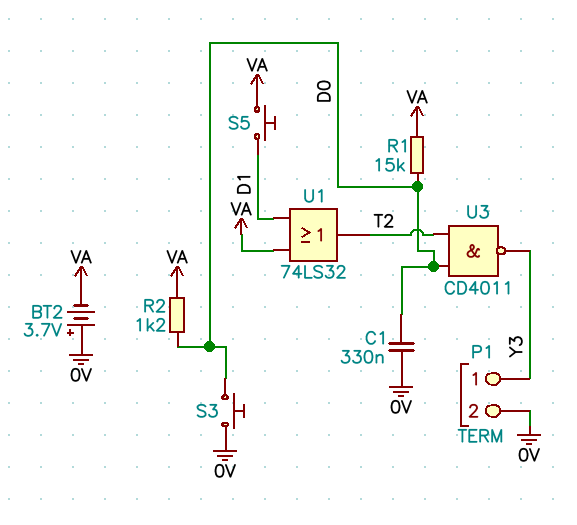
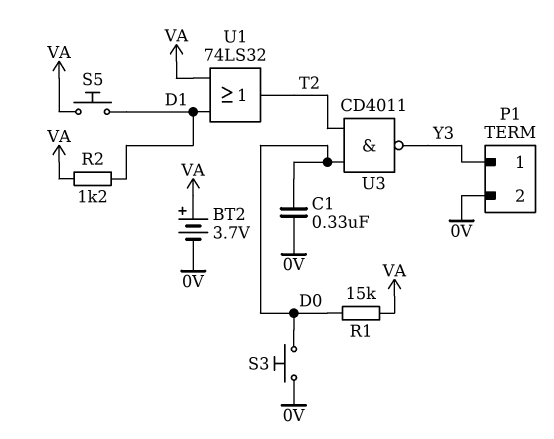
BT2: 3.7V (plus 0V, minus VA) -> 3.7V (plus VA, minus 0V)
R2: 1.2k (D0, VA) -> 1.2k (D1, VA)

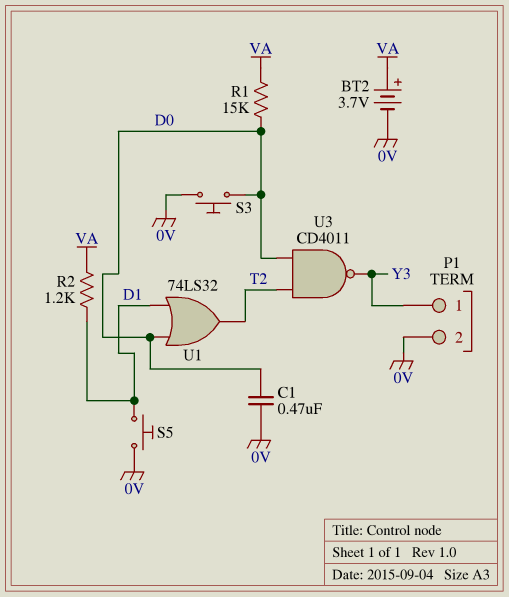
C1: 330nF (0V, D0) -> 470nF (0V, D0)
S5: button (D1, VA) -> button (0V, D1)
U1: OR 74LS32 (in D1, in VA, out T2) -> OR 74LS32 (in D0, in D1, out T2)

